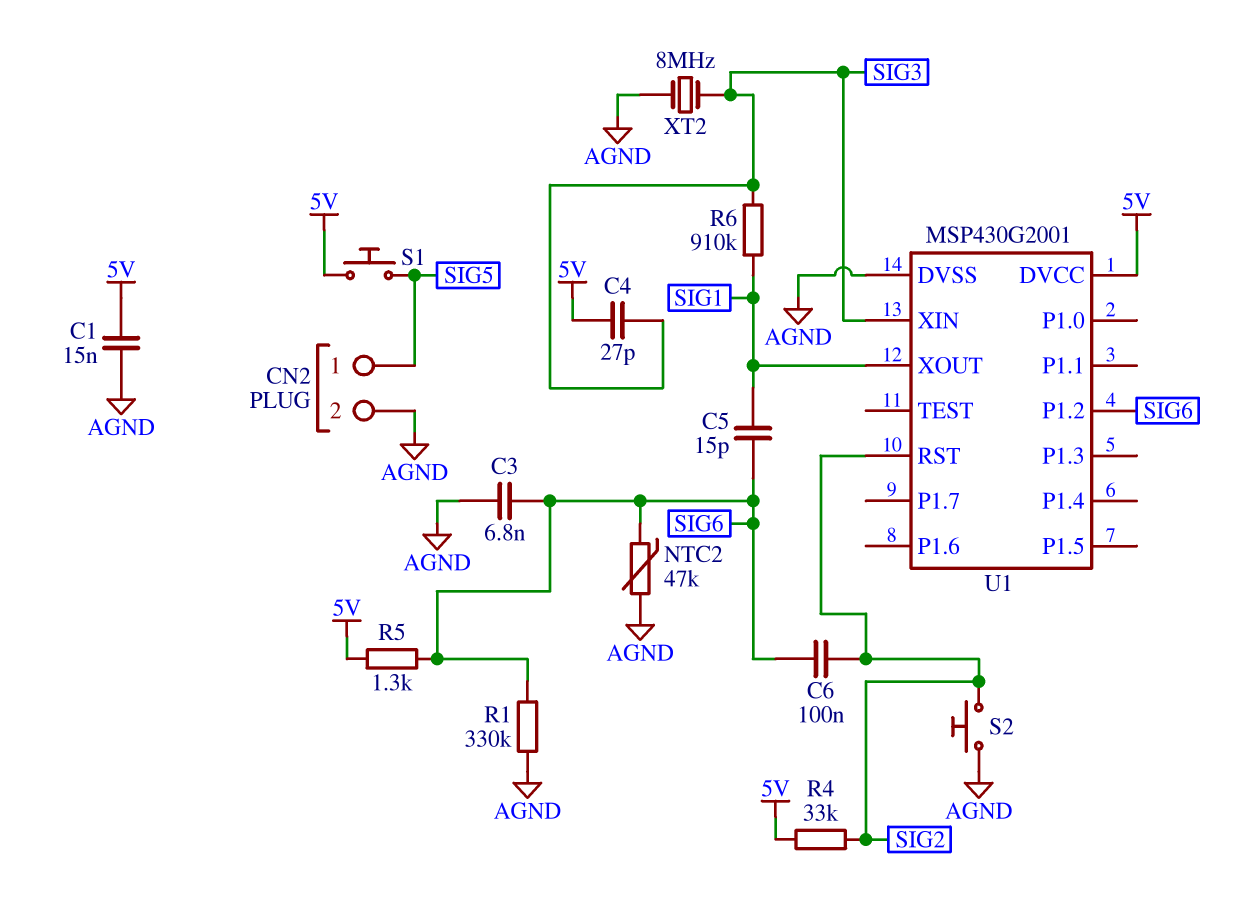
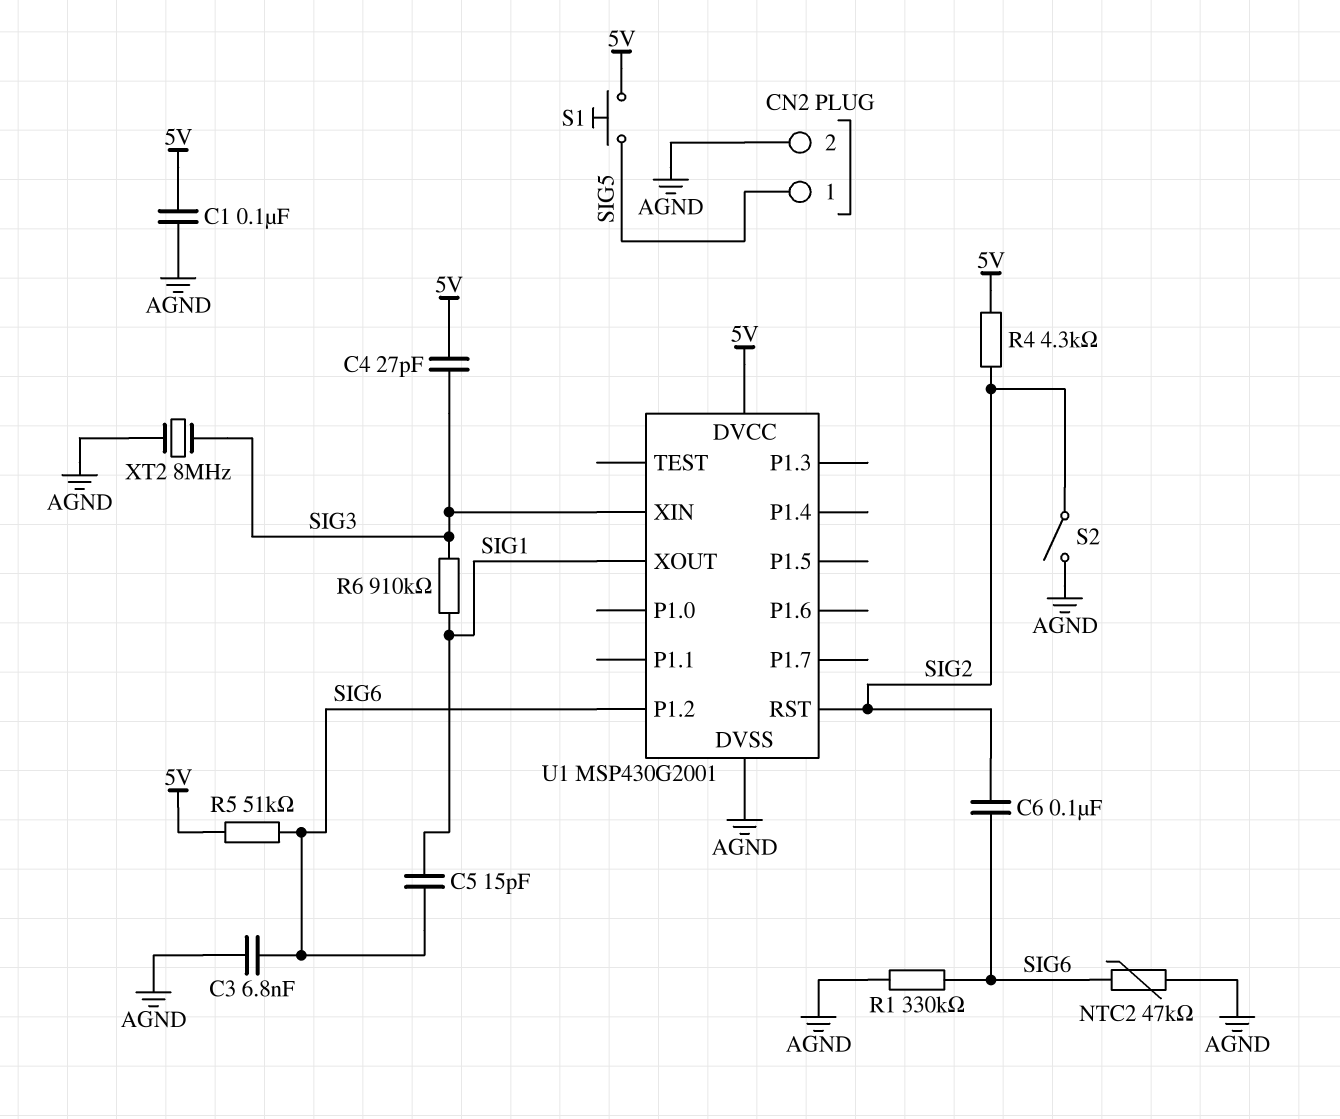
C1: 15nF (5V, AGND) -> 100nF (5V, AGND)
R4: 33k (5V, SIG2) -> 4.3k (5V, SIG2)
R5: 1.3k (5V, SIG6) -> 51k (5V, SIG6)
S2: button (AGND, SIG2) -> switch (AGND, SIG2)

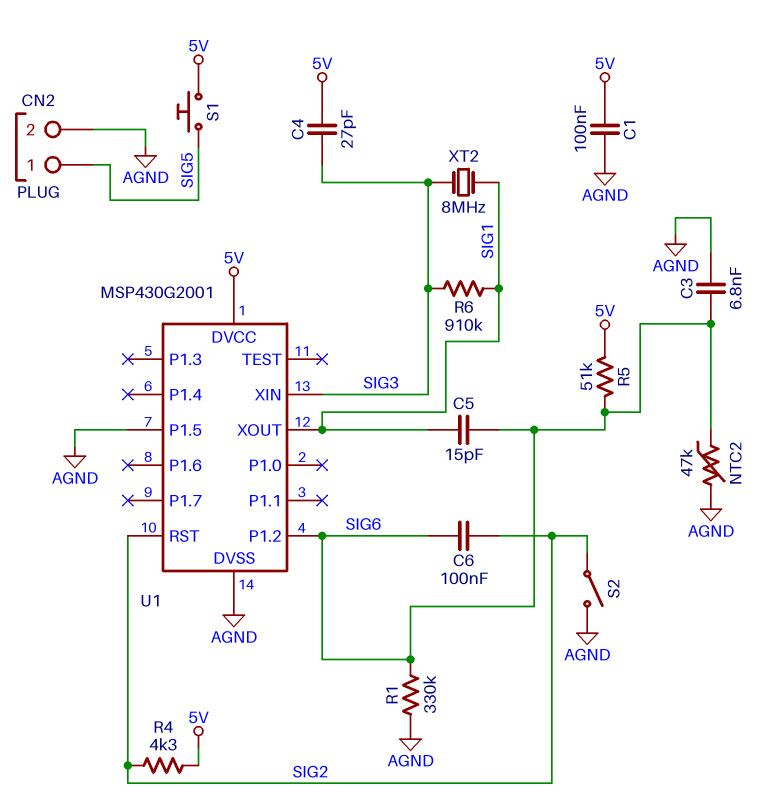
U1 pin P1.5: none -> AGND
XT2: 8MHz (AGND, SIG3) -> 8MHz (SIG1, SIG3)

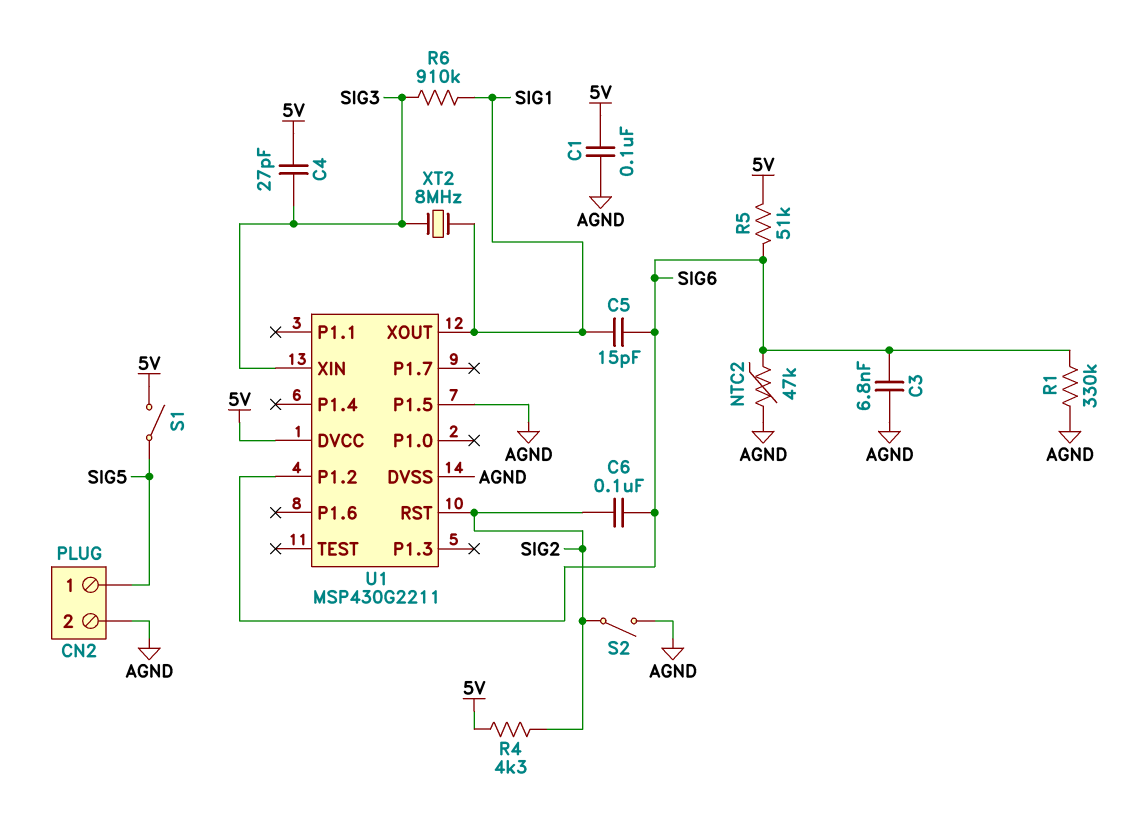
S1: button (5V, SIG5) -> switch (5V, SIG5)
U1: MSP430G2001 -> MSP430G2211

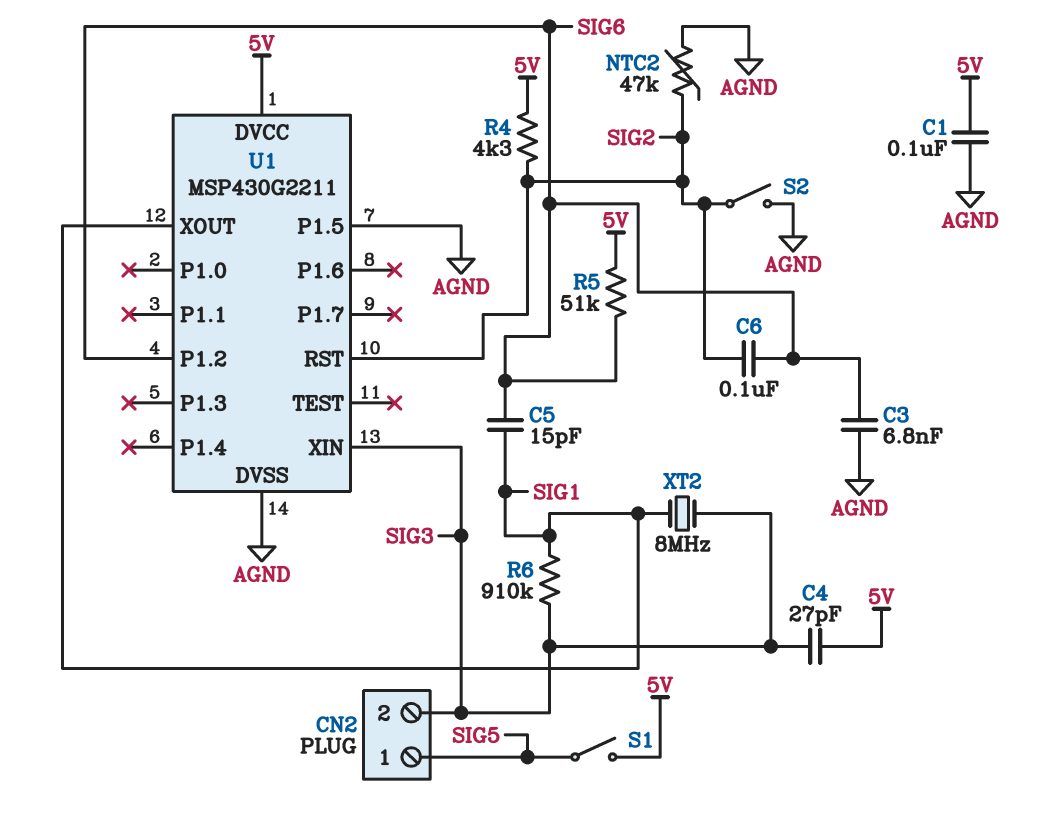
CN2 pin 2: AGND -> SIG3
NTC2: 47k (AGND, SIG6) -> 47k (AGND, SIG2)
R1: 330k (AGND, SIG6) -> none

